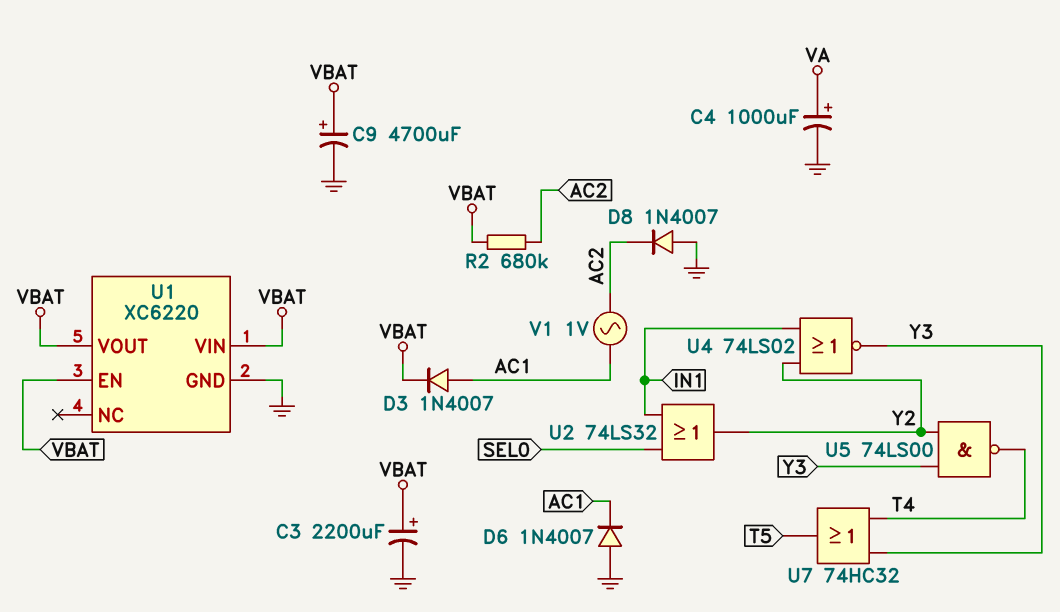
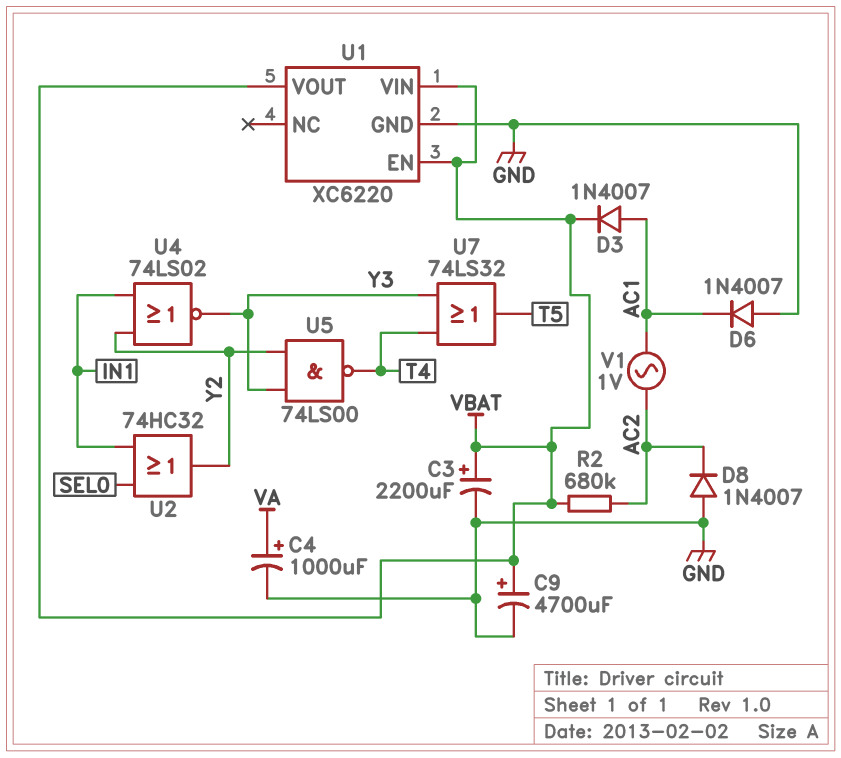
U2: OR 74LS32 (in IN1, in SEL0, out Y2) -> OR 74HC32 (in IN1, in SEL0, out Y2)
U7: OR 74HC32 (in T4, in Y3, out T5) -> OR 74LS32 (in T4, in Y3, out T5)

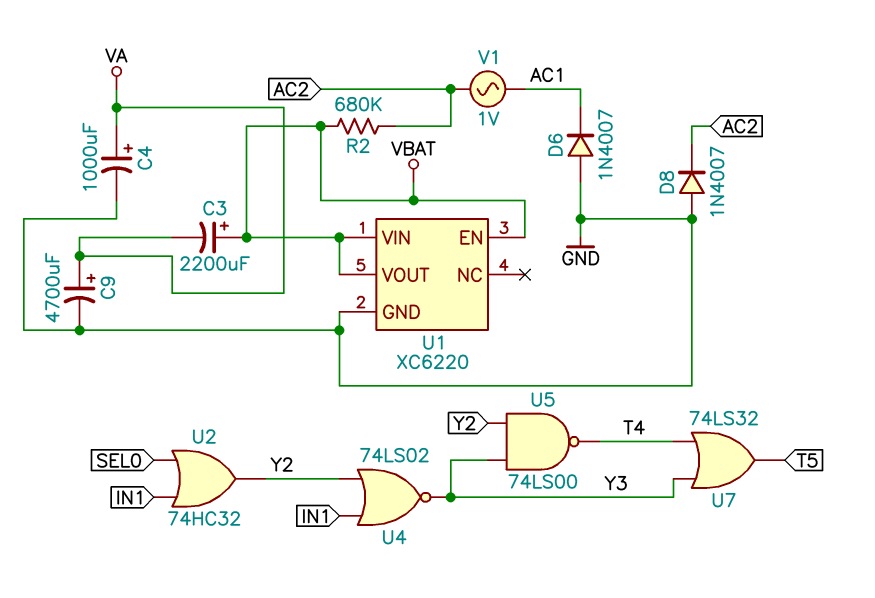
C3: 2200uF (plus VBAT, minus GND) -> 2200uF (plus VBAT, minus VA)
C9: 4700uF (plus VBAT, minus GND) -> 4700uF (plus VA, minus GND)
D3: diode 1N4007 (A AC1, K VBAT) -> none

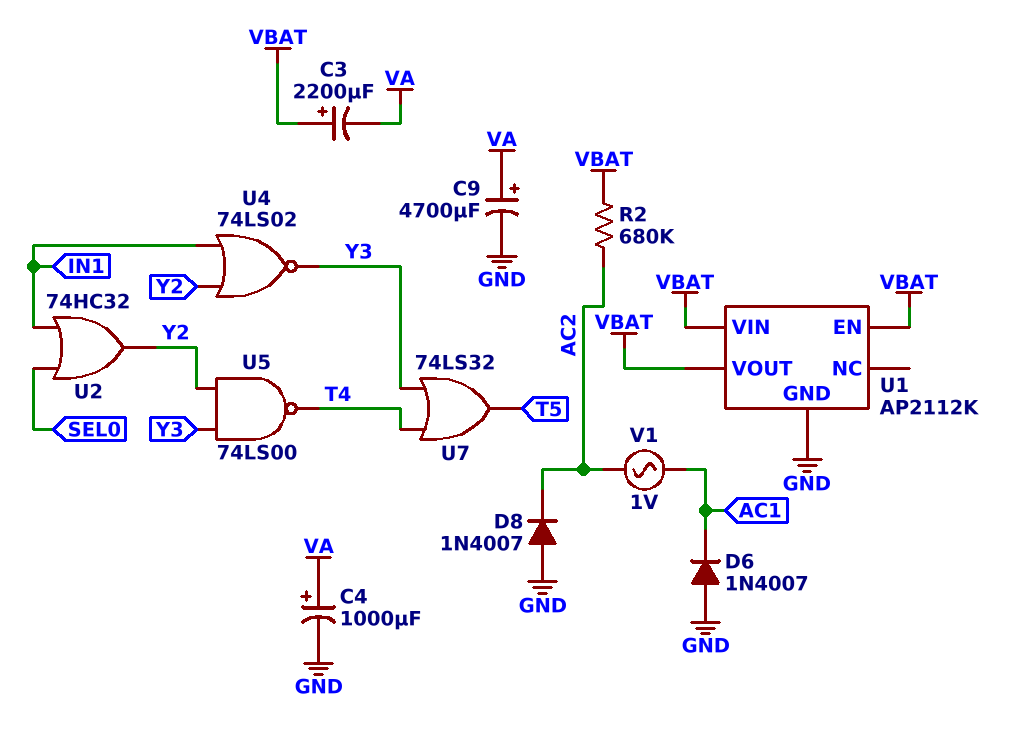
U1: XC6220 -> AP2112K

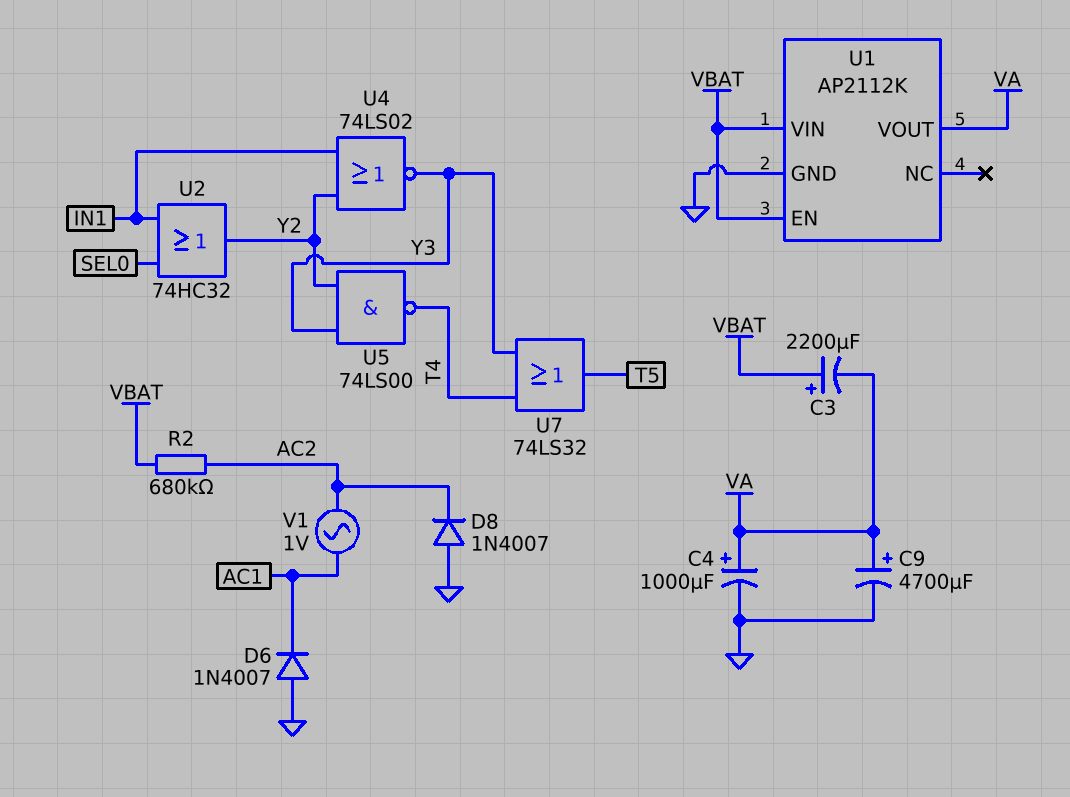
U1 pin VOUT: VBAT -> VA

